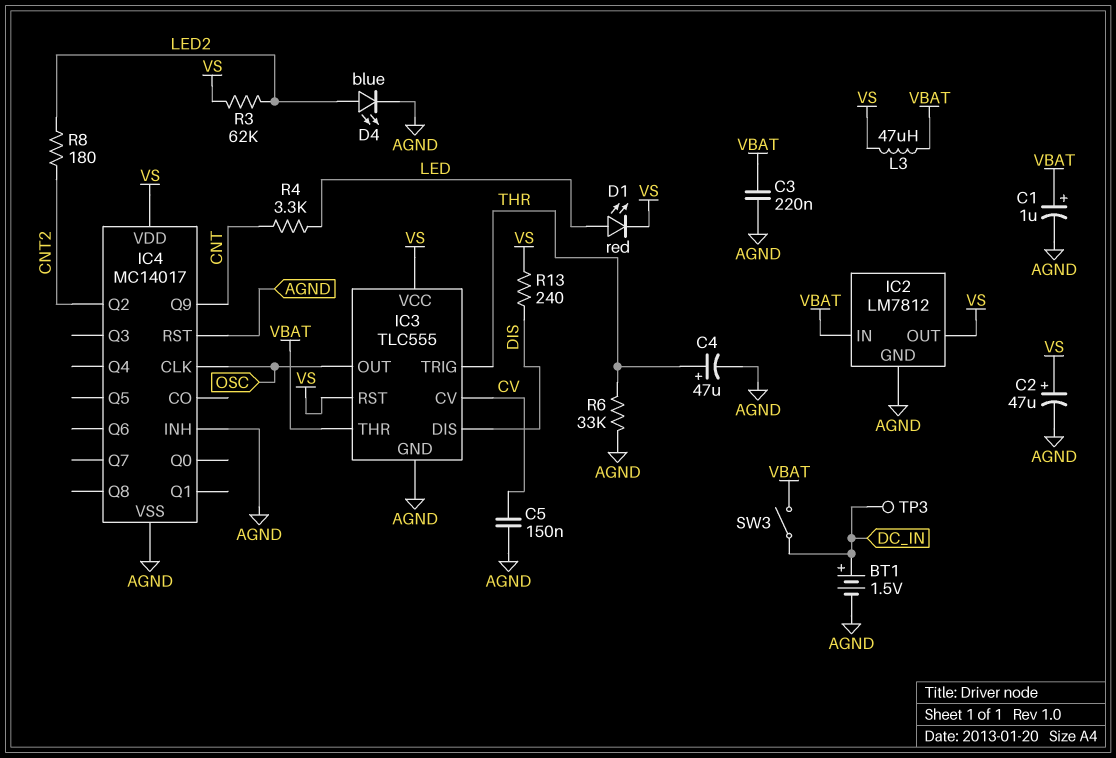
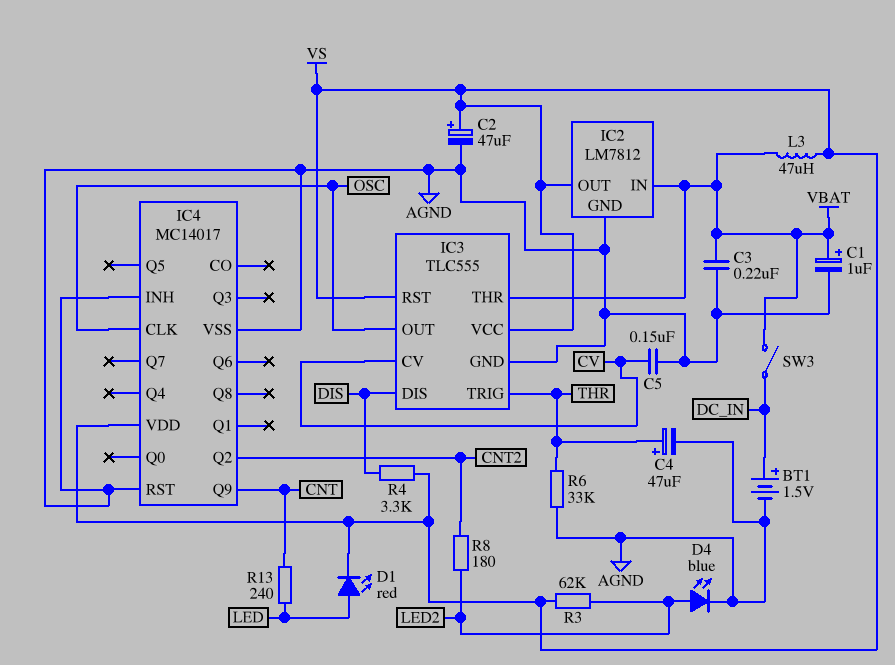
R4: 3.3k (CNT, LED) -> 3.3k (DIS, VS)
R13: 240 (DIS, VS) -> 240 (CNT, LED)
TP3: test point (DC_IN) -> none

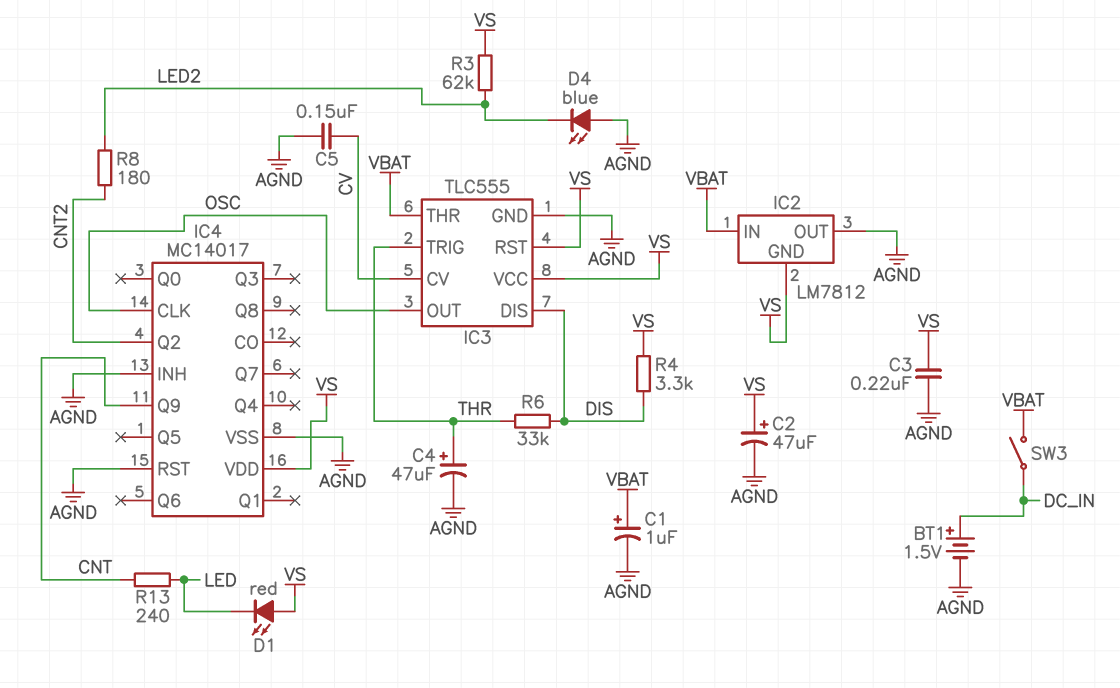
C3: 220nF (AGND, VBAT) -> 220nF (AGND, VS)
D1: LED red (A LED, K VS) -> LED red (A VS, K LED)
D4: LED blue (A LED2, K AGND) -> LED blue (A AGND, K LED2)
IC2 pin GND: AGND -> VS
IC2 pin OUT: VS -> AGND
L3: 47uH (VBAT, VS) -> none
R6: 33k (AGND, THR) -> 33k (DIS, THR)

